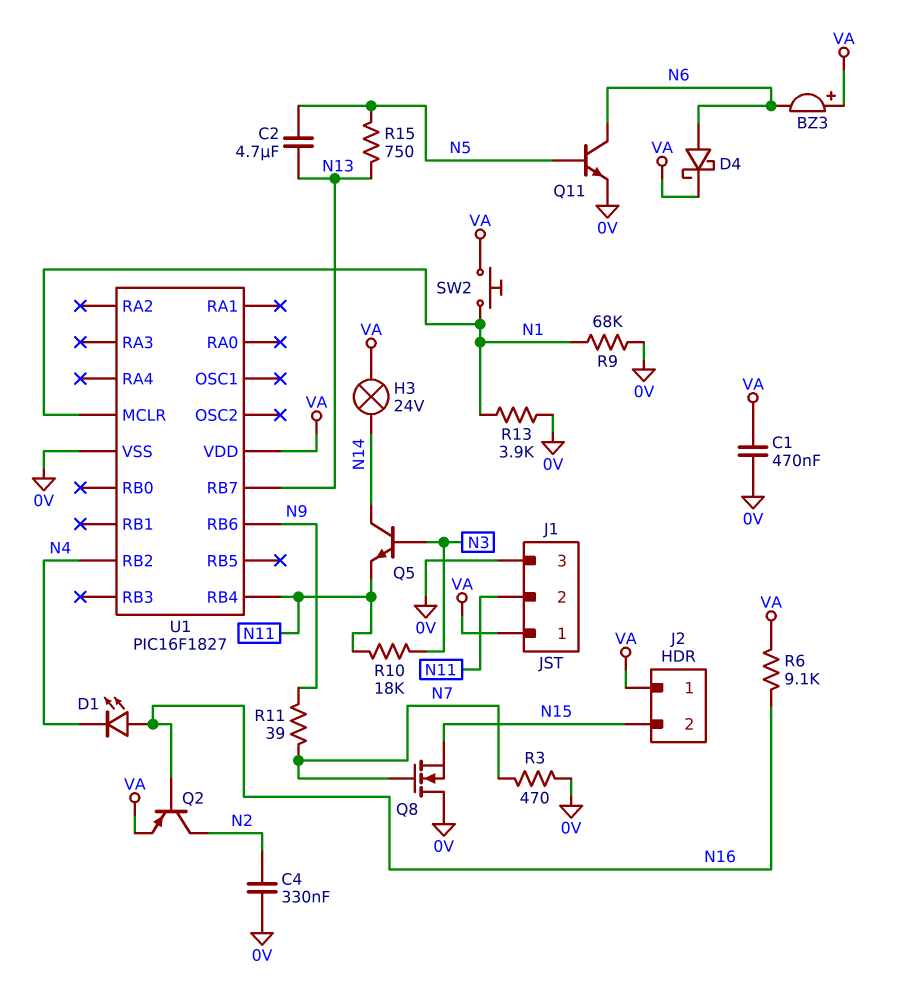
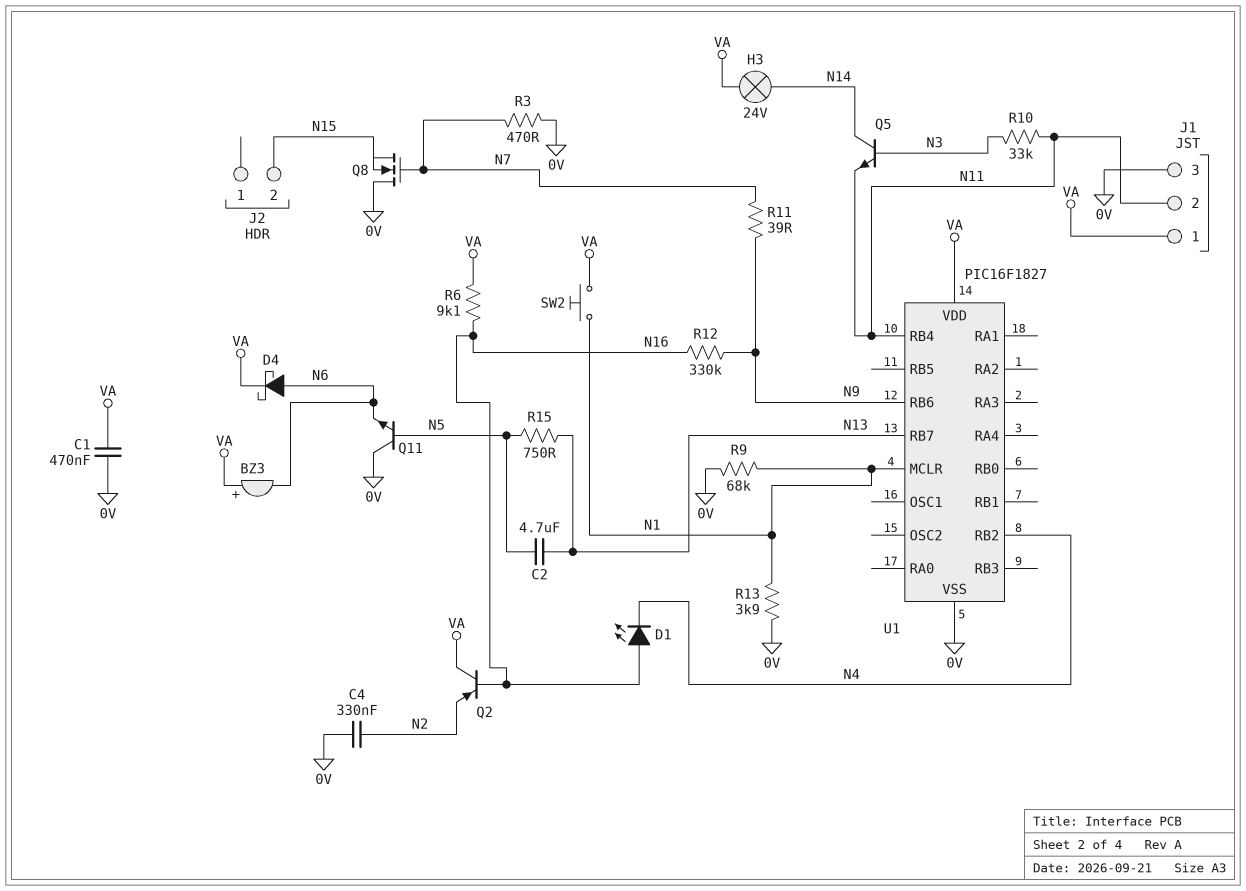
J2 pin 1: VA -> none
Q2: PNP (B N16, C N2, E VA) -> PNP (B N16, C VA, E N2)
Q11: NPN (B N5, C N6, E 0V) -> NPN (B N5, C 0V, E N6)
R10: 18k (N3, N11) -> 33k (N3, N11)
R12: none -> 330k (N9, N16)

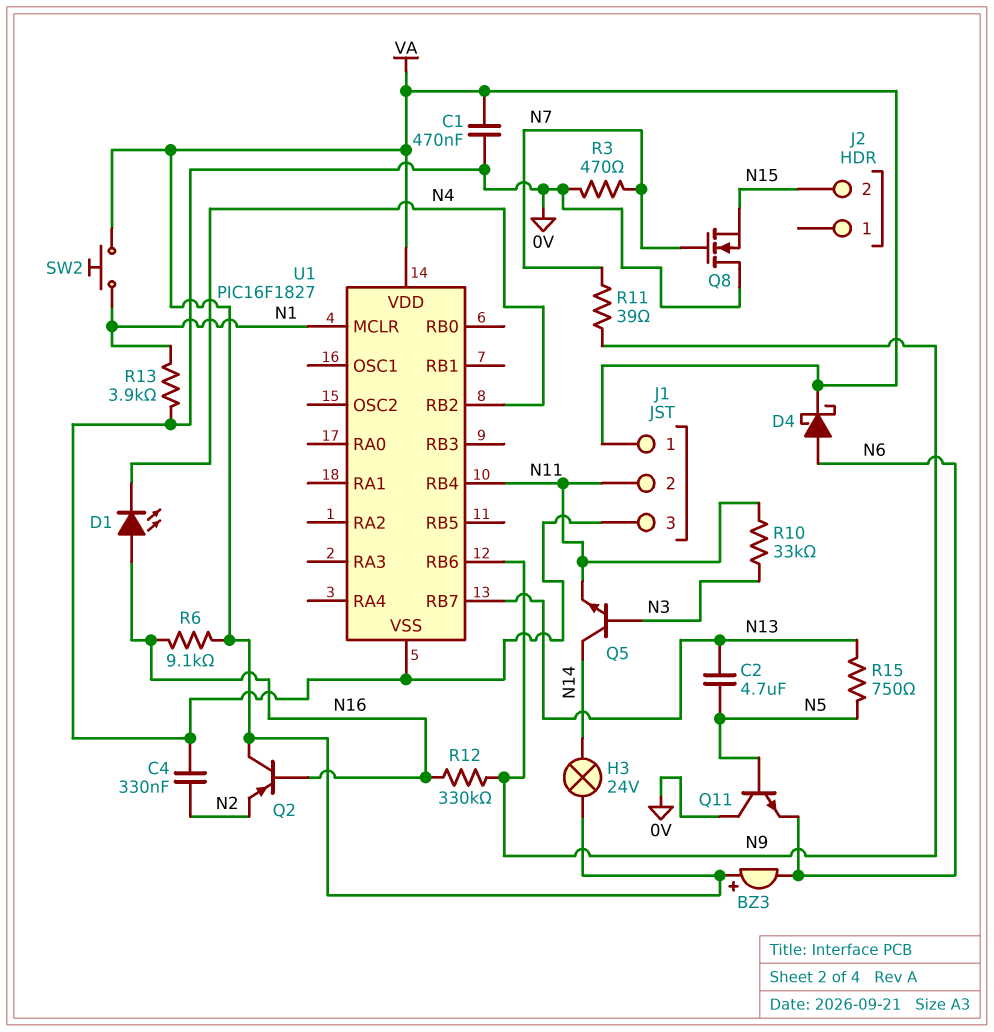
R9: 68k (0V, N1) -> none

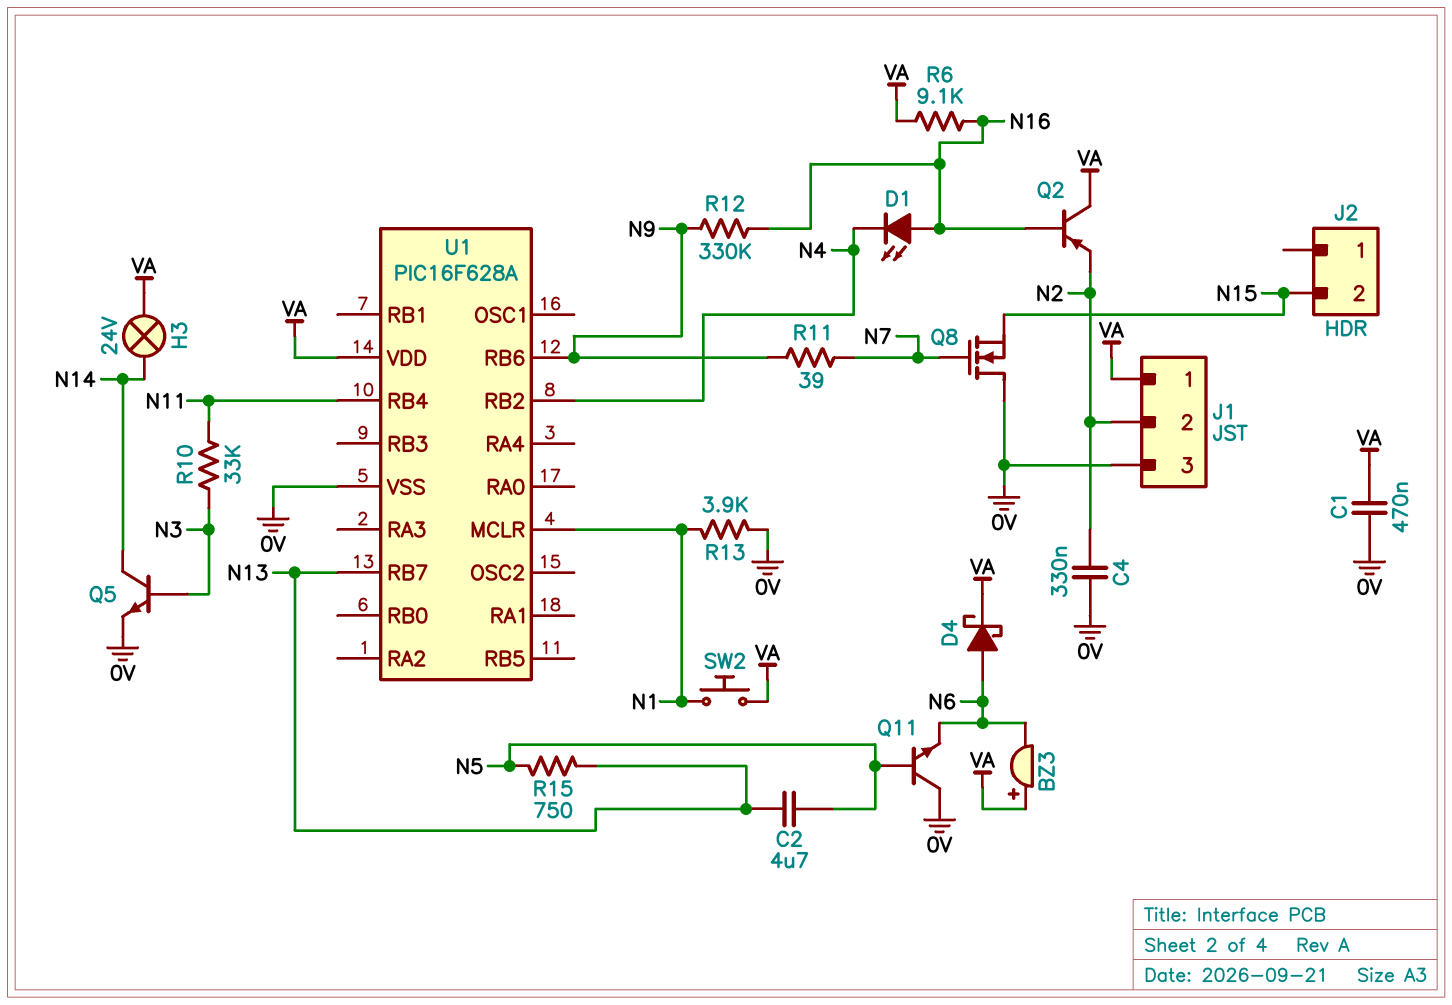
J1 pin 2: N11 -> N2
Q5: NPN (B N3, C N14, E N11) -> NPN (B N3, C N14, E 0V)
R3: 470 (0V, N7) -> none
U1: PIC16F1827 -> PIC16F628A

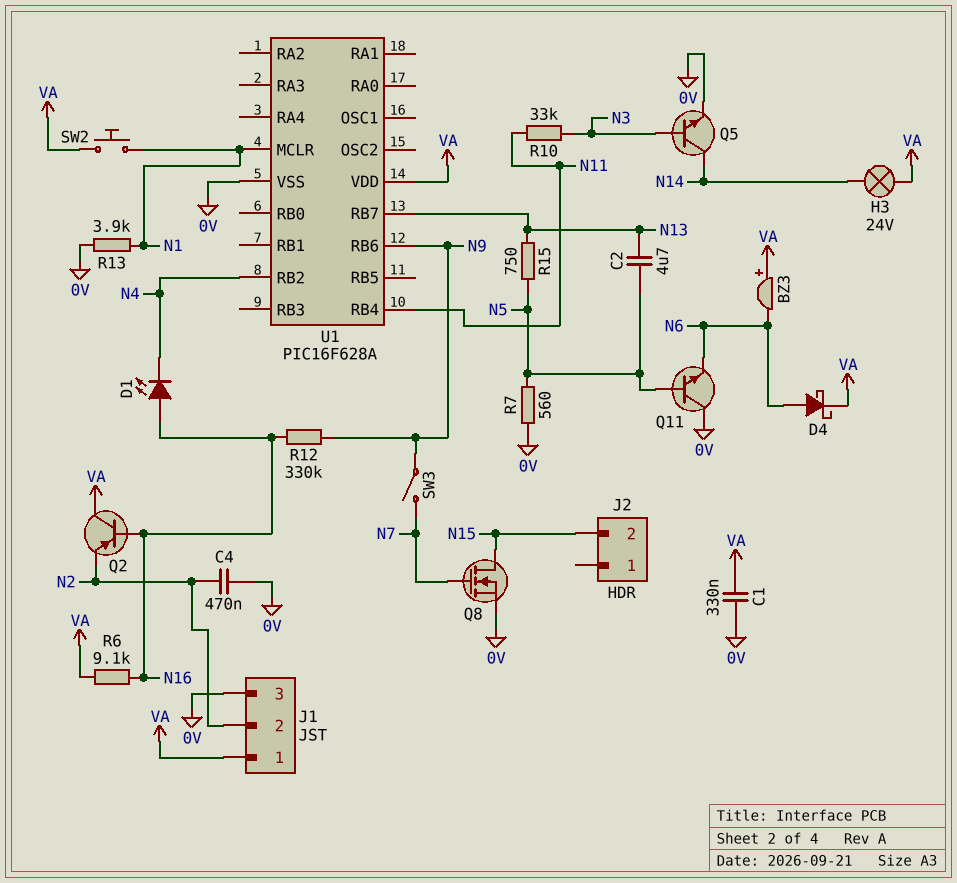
C1: 470nF (0V, VA) -> 330nF (0V, VA)
C4: 330nF (0V, N2) -> 470nF (0V, N2)
Q8: NMOS (G N7, D 0V, S N15) -> NMOS (G N7, D N15, S 0V)
R7: none -> 560 (0V, N5)
R11: 39 (N7, N9) -> none
SW3: none -> switch (N7, N9)

